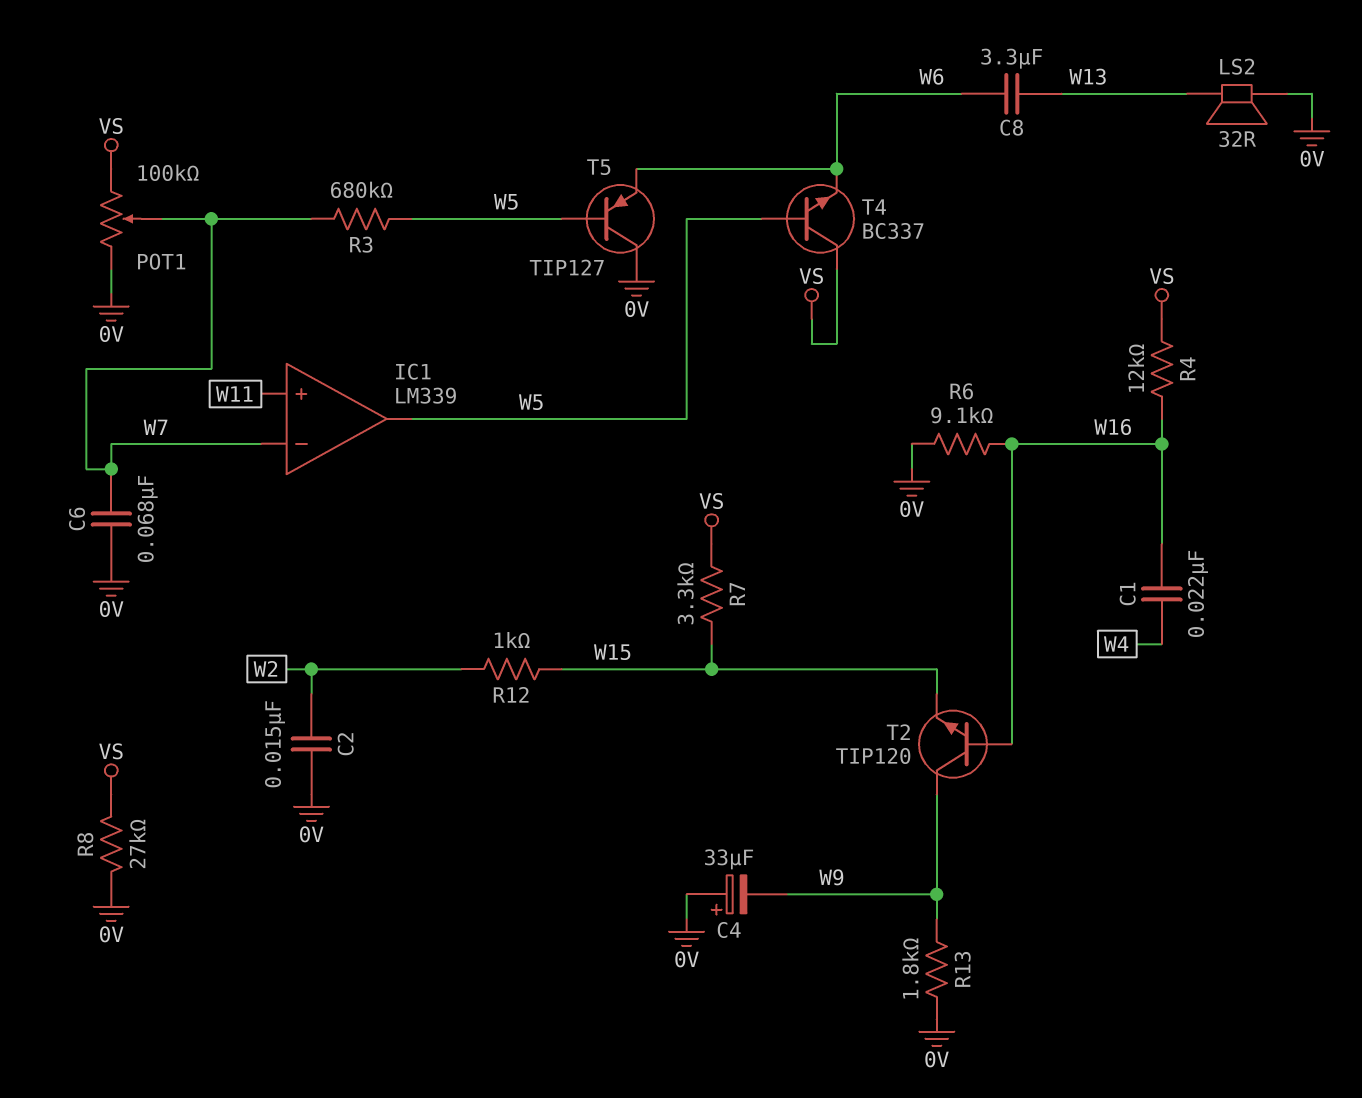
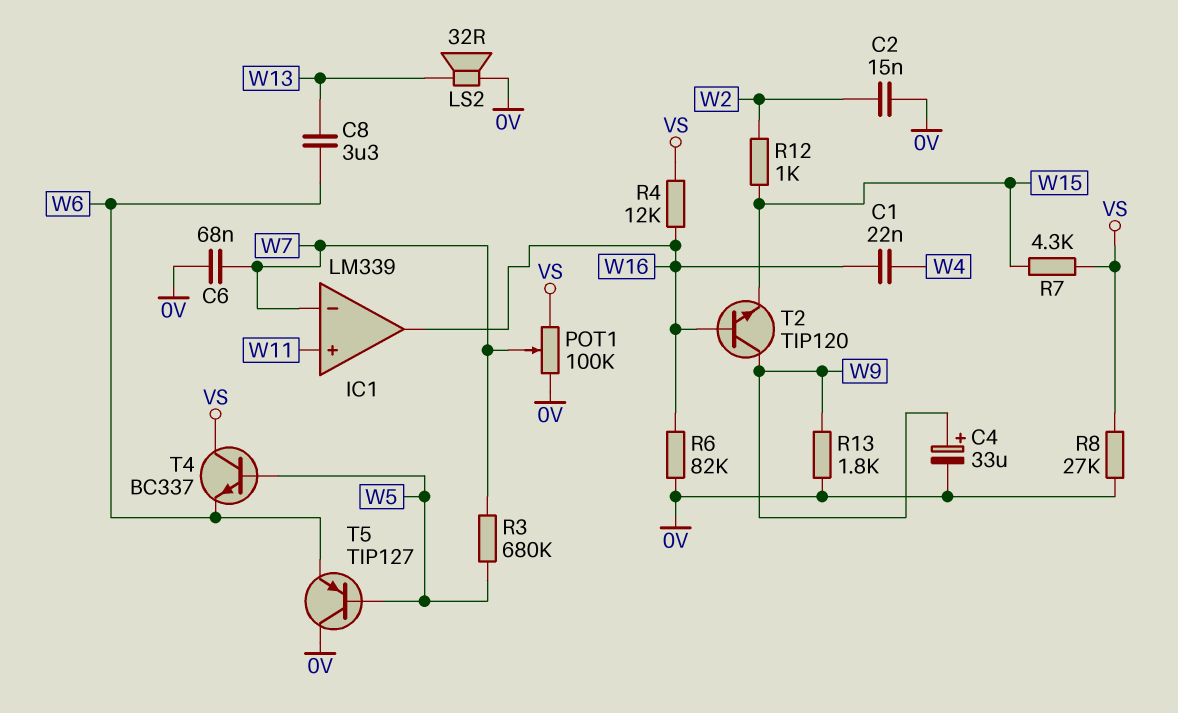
C4: 33uF (plus 0V, minus W9) -> 33uF (plus W9, minus 0V)
IC1 pin out: W5 -> W16
R6: 9.1k (0V, W16) -> 82k (0V, W16)
R7: 3.3k (VS, W15) -> 4.3k (VS, W15)

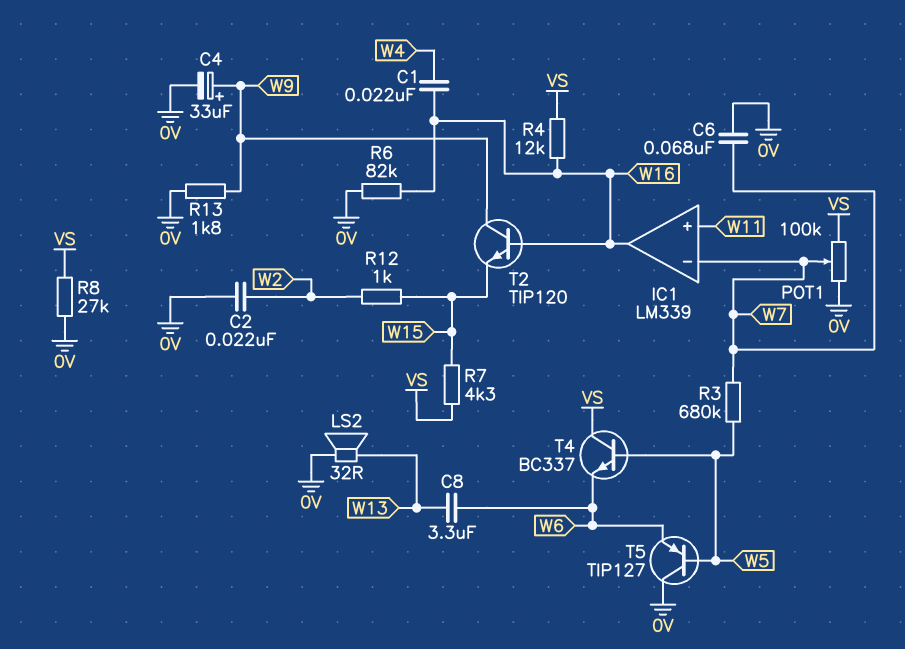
C2: 15nF (0V, W2) -> 22nF (0V, W2)

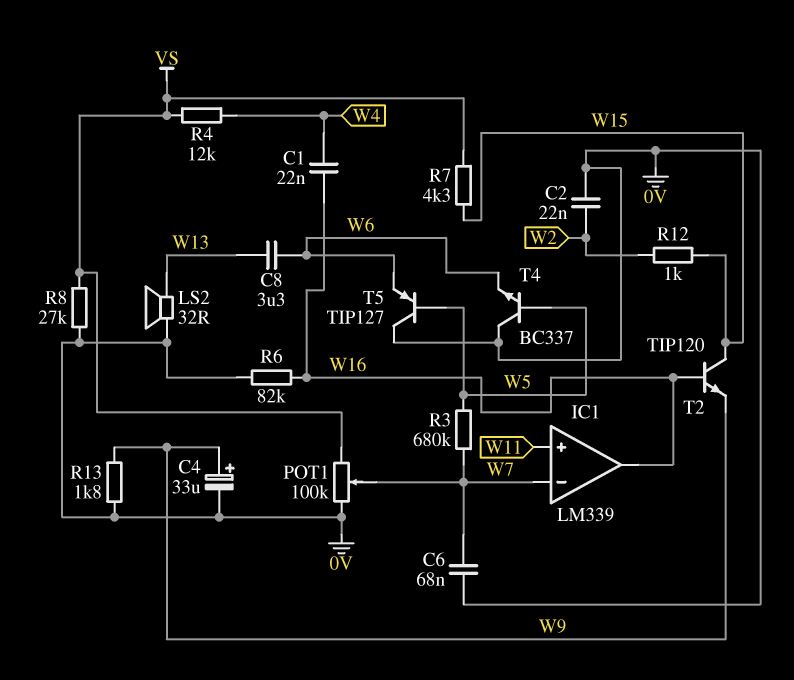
R4: 12k (VS, W16) -> 12k (VS, W4)
T2: NPN TIP120 (B W16, C W9, E W15) -> NPN TIP120 (B W16, C W15, E W9)
T4: NPN BC337 (B W5, C VS, E W6) -> NPN BC337 (B W5, C 0V, E W6)

